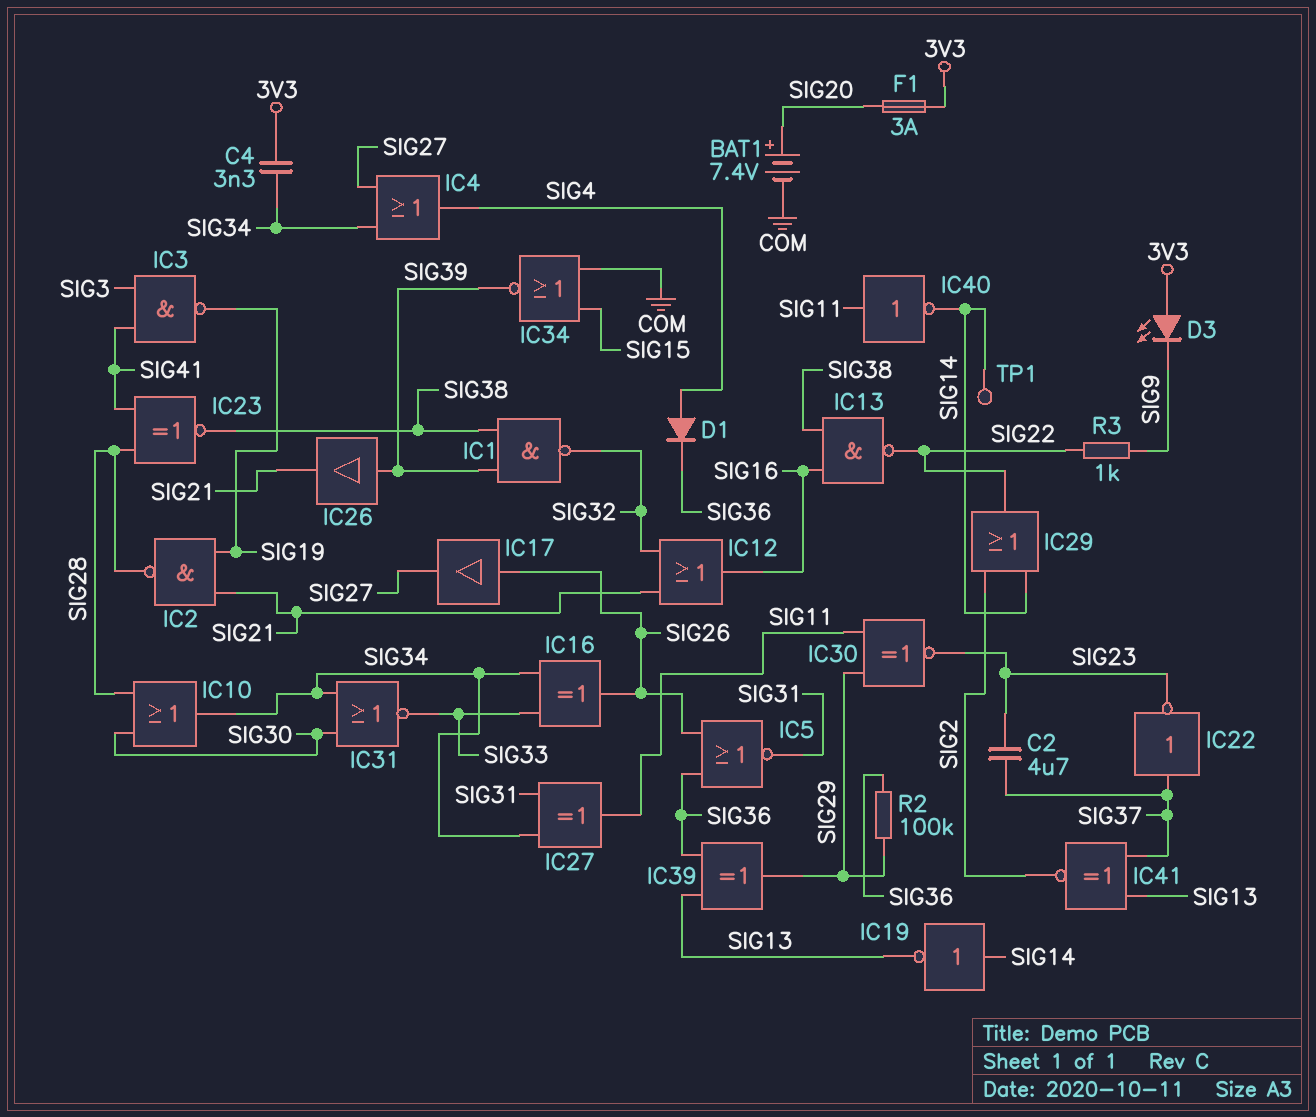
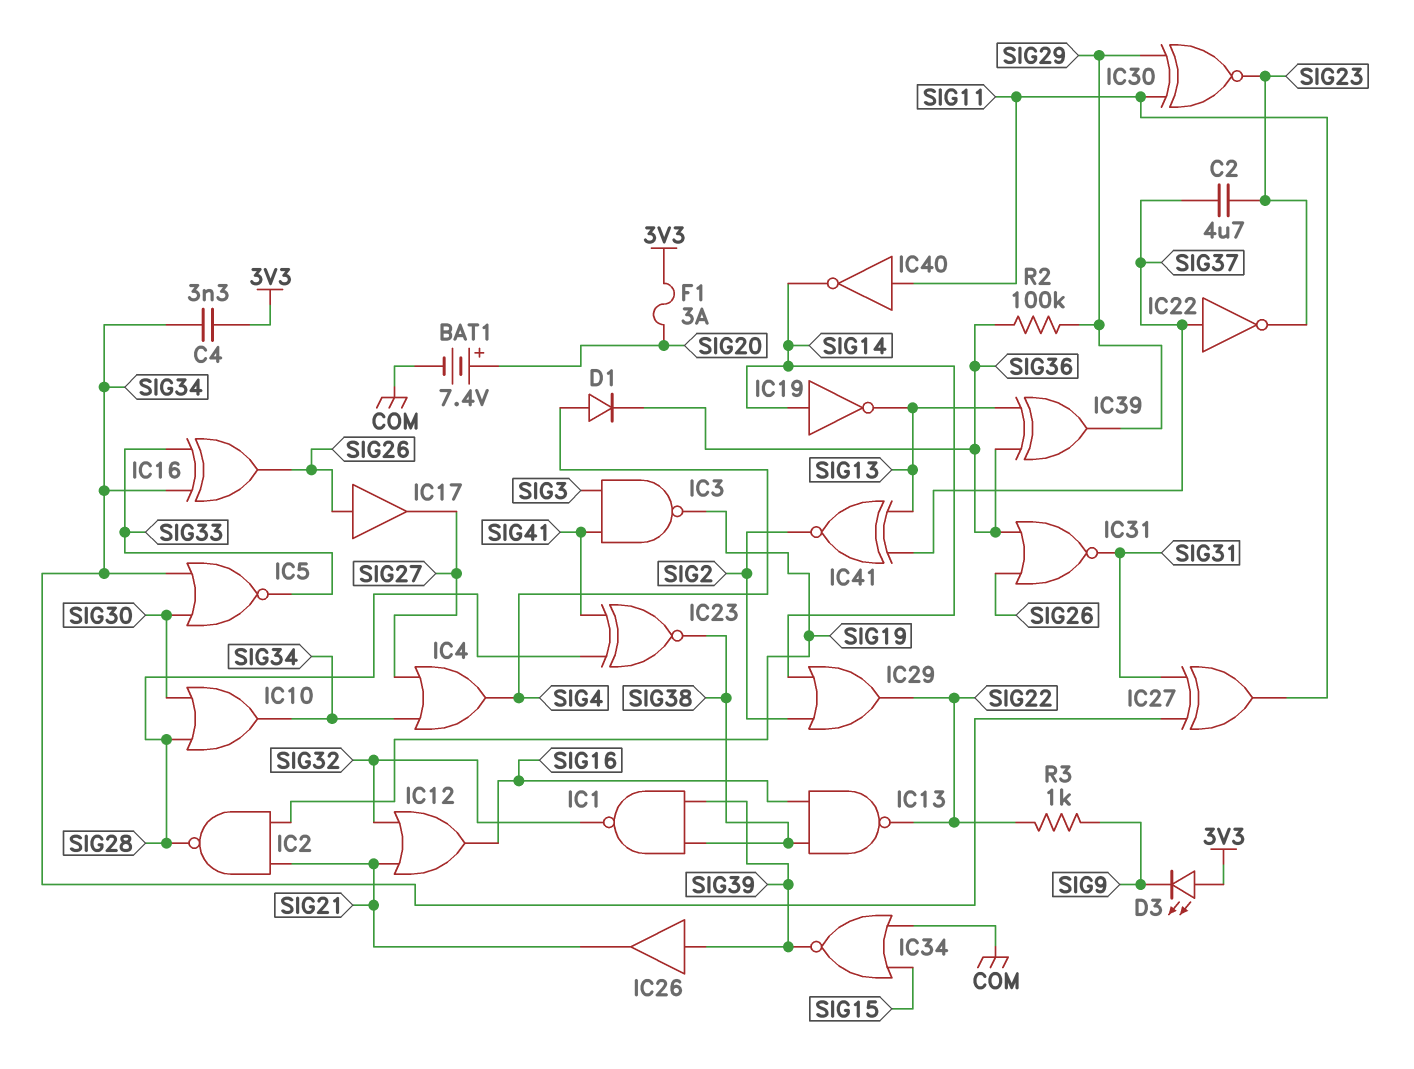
IC5: NOR (in SIG26, in SIG36, out SIG31) -> NOR (in SIG30, in SIG34, out SIG33)
IC31: NOR (in SIG30, in SIG34, out SIG33) -> NOR (in SIG26, in SIG36, out SIG31)
TP1: test point (SIG14) -> none

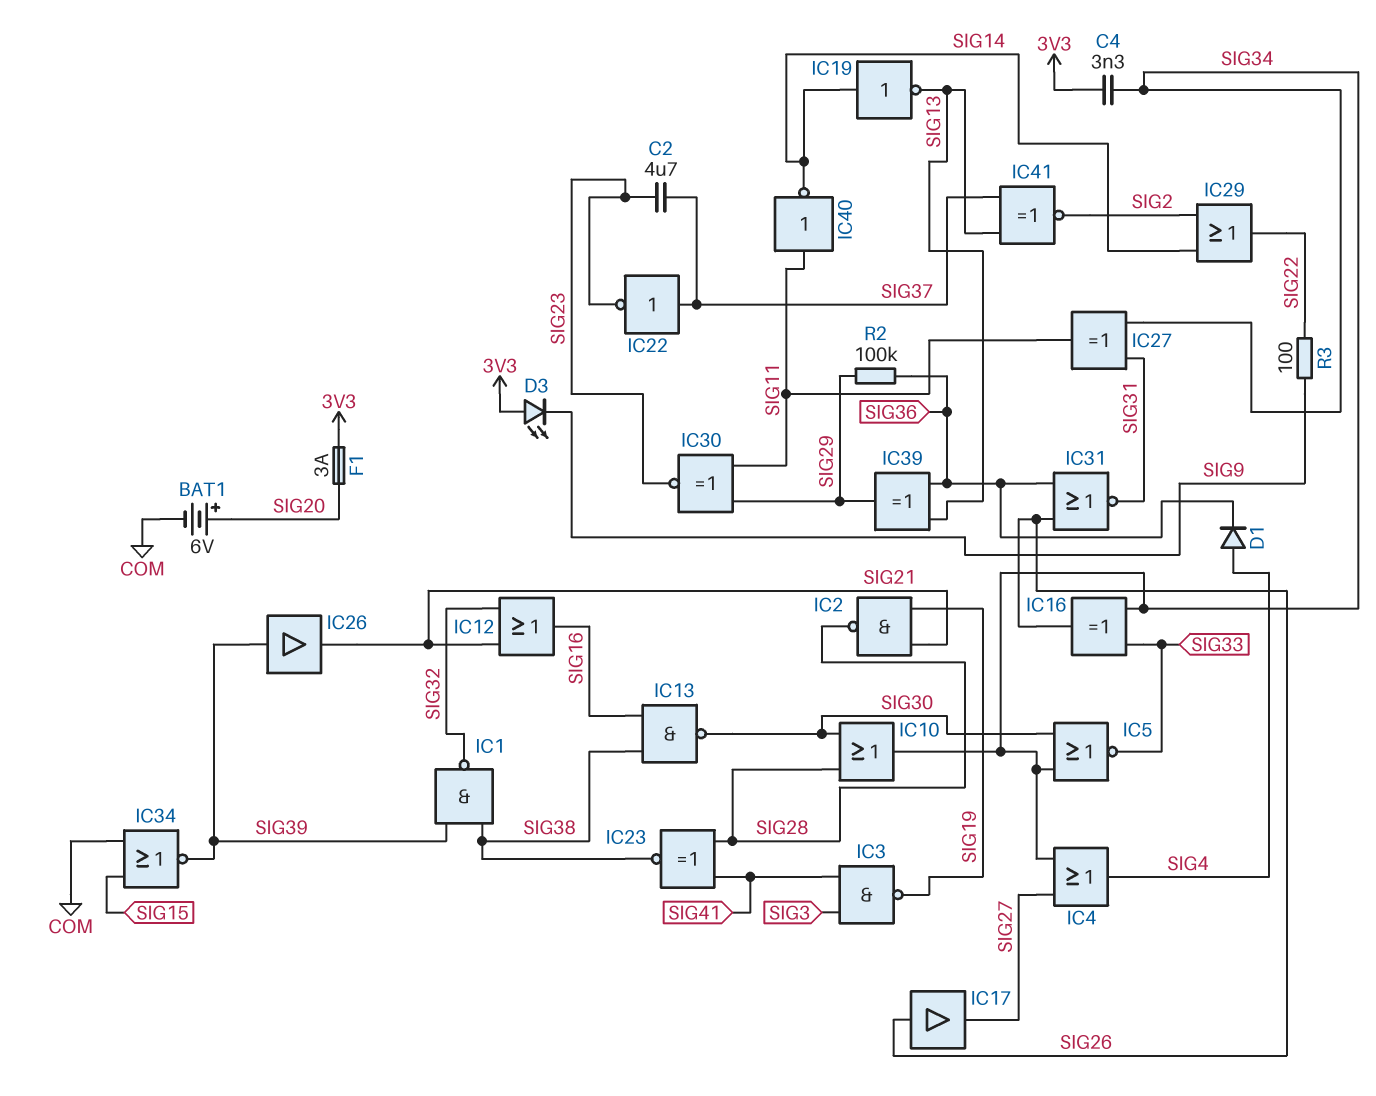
BAT1: 7.4V (plus SIG20, minus COM) -> 6V (plus SIG20, minus COM)
IC13: NAND (in SIG16, in SIG38, out SIG22) -> NAND (in SIG16, in SIG38, out SIG30)
R3: 1k (SIG9, SIG22) -> 100 (SIG9, SIG22)

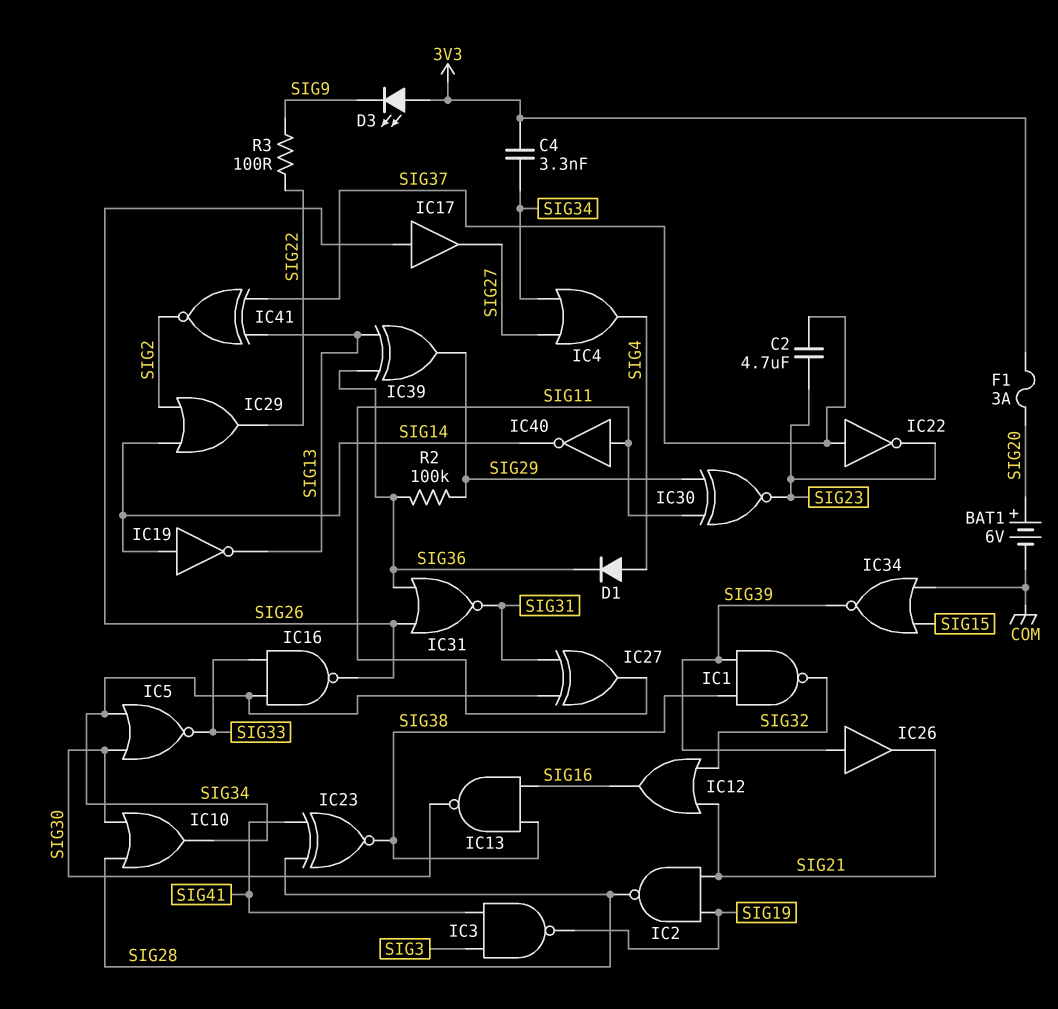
IC16: XOR (in SIG33, in SIG34, out SIG26) -> NAND (in SIG33, in SIG34, out SIG26)

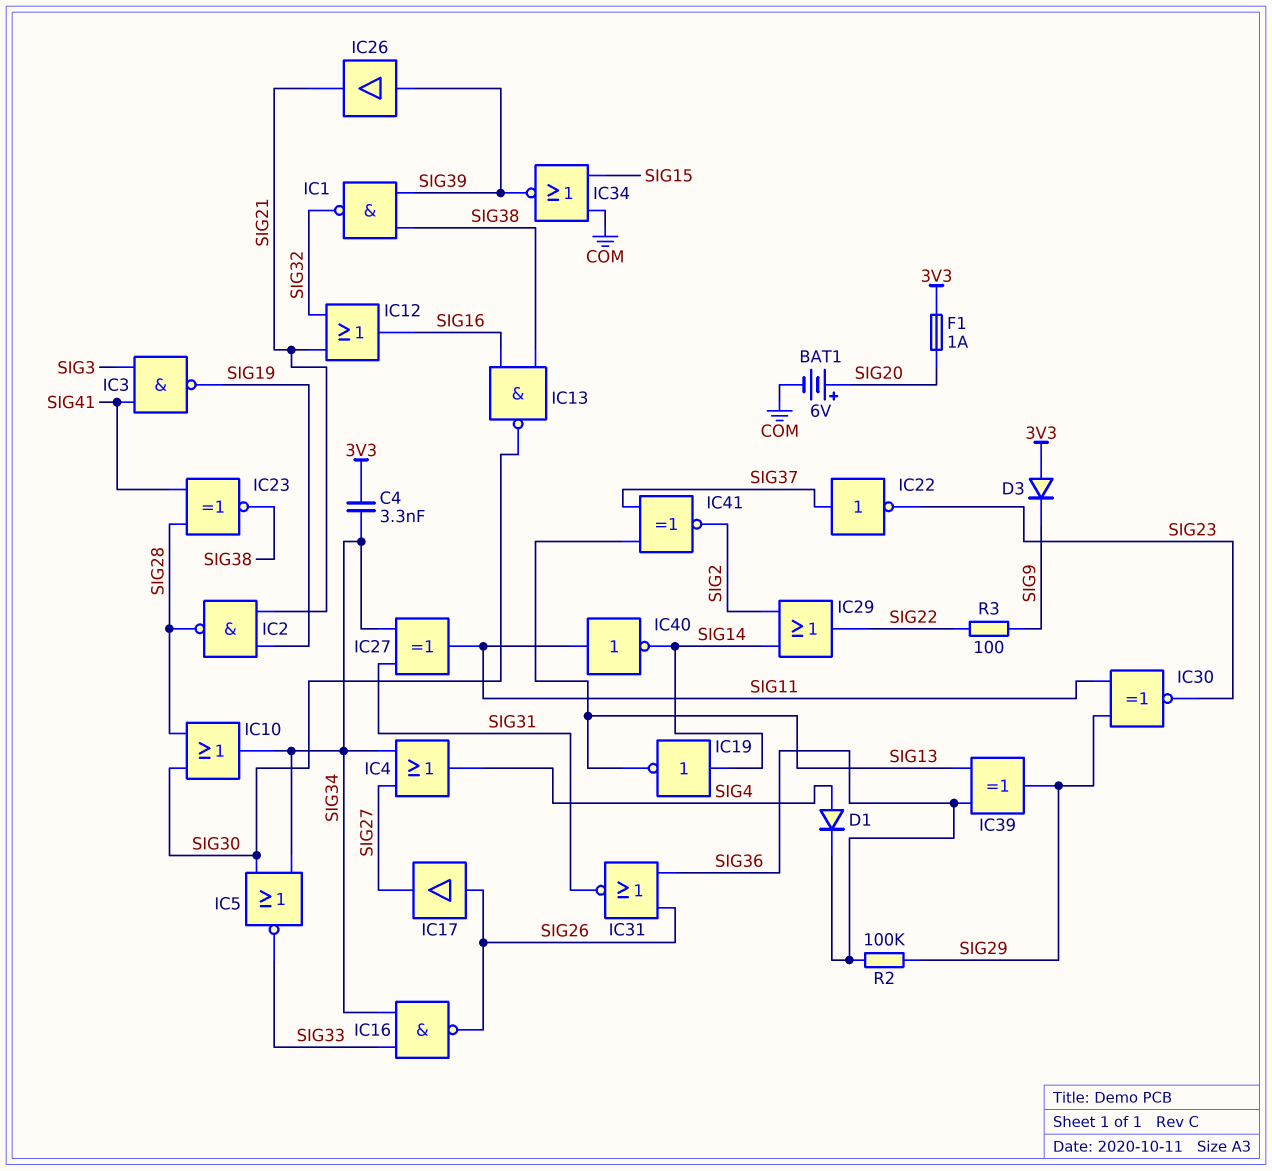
C2: 4.7uF (SIG23, SIG37) -> none
D3: LED (A 3V3, K SIG9) -> diode (A 3V3, K SIG9)
F1: 3A (3V3, SIG20) -> 1A (3V3, SIG20)

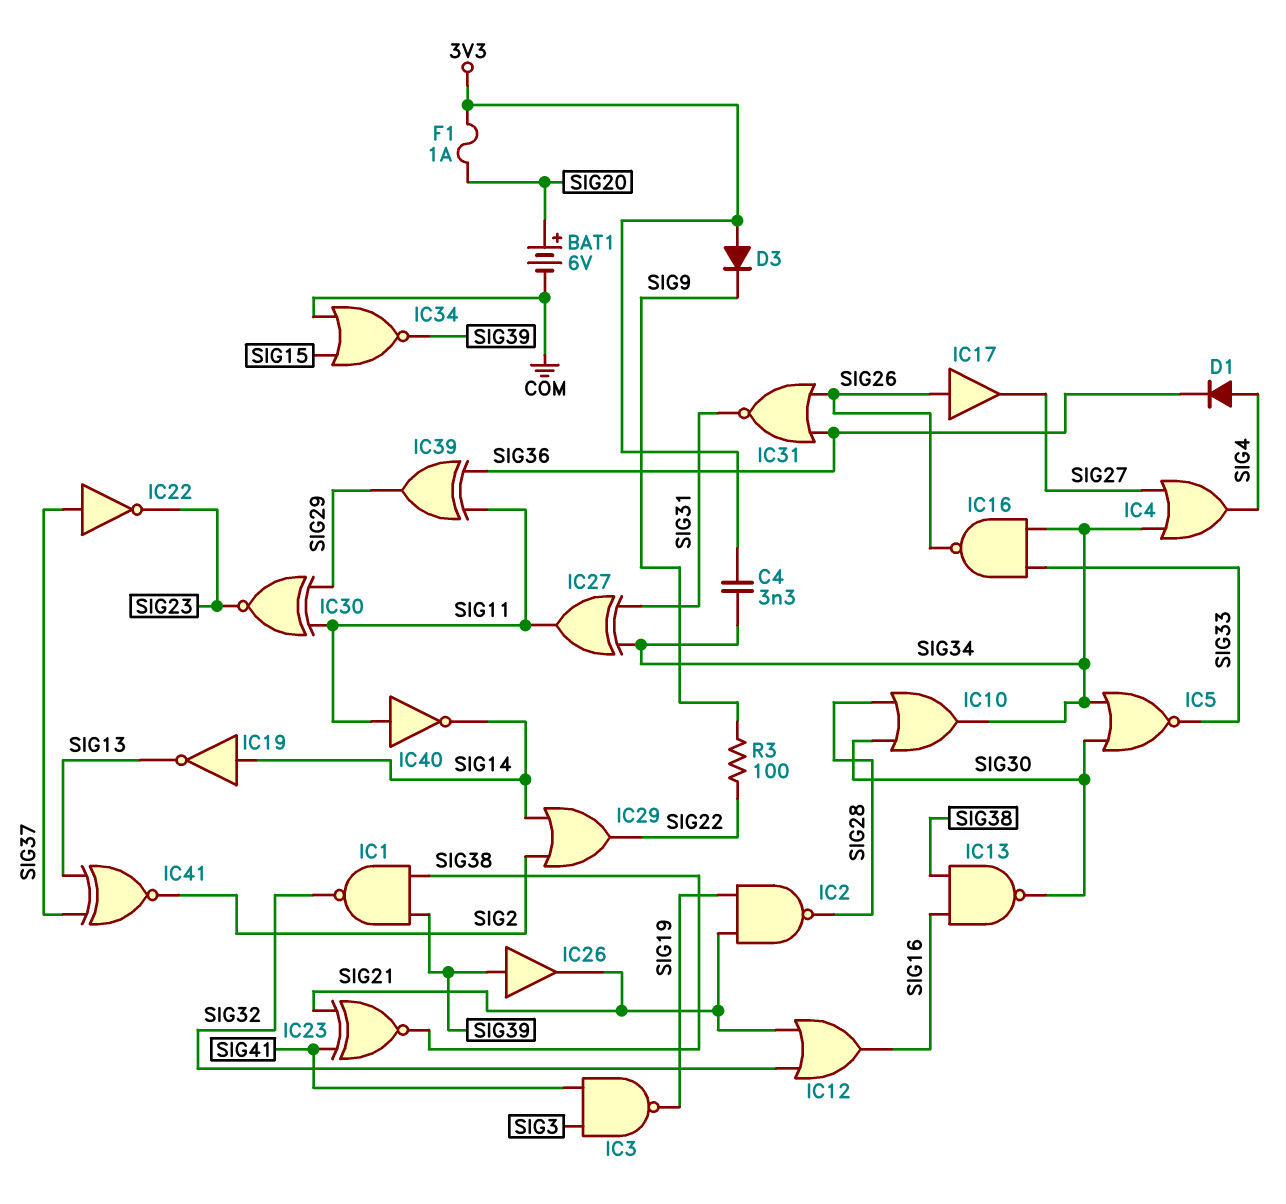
IC23: XNOR (in SIG28, in SIG41, out SIG38) -> XNOR (in SIG21, in SIG41, out SIG38)
IC39: XOR (in SIG13, in SIG36, out SIG29) -> XOR (in SIG11, in SIG36, out SIG29)
R2: 100k (SIG29, SIG36) -> none

